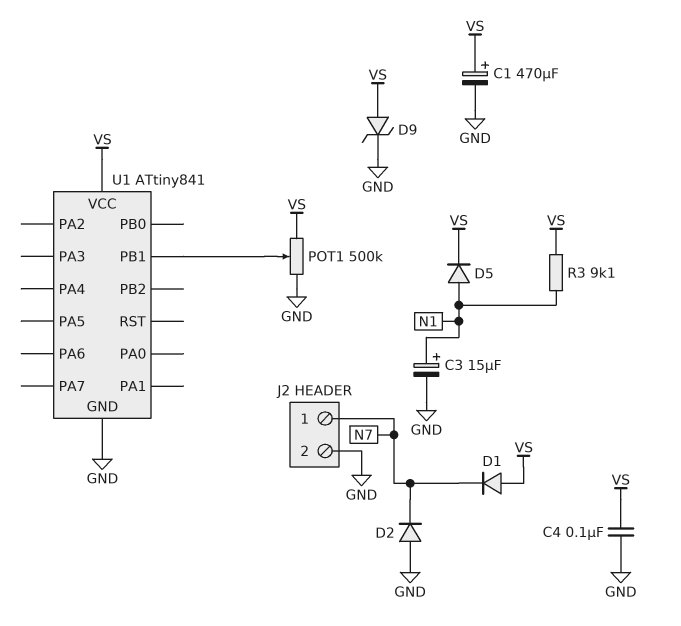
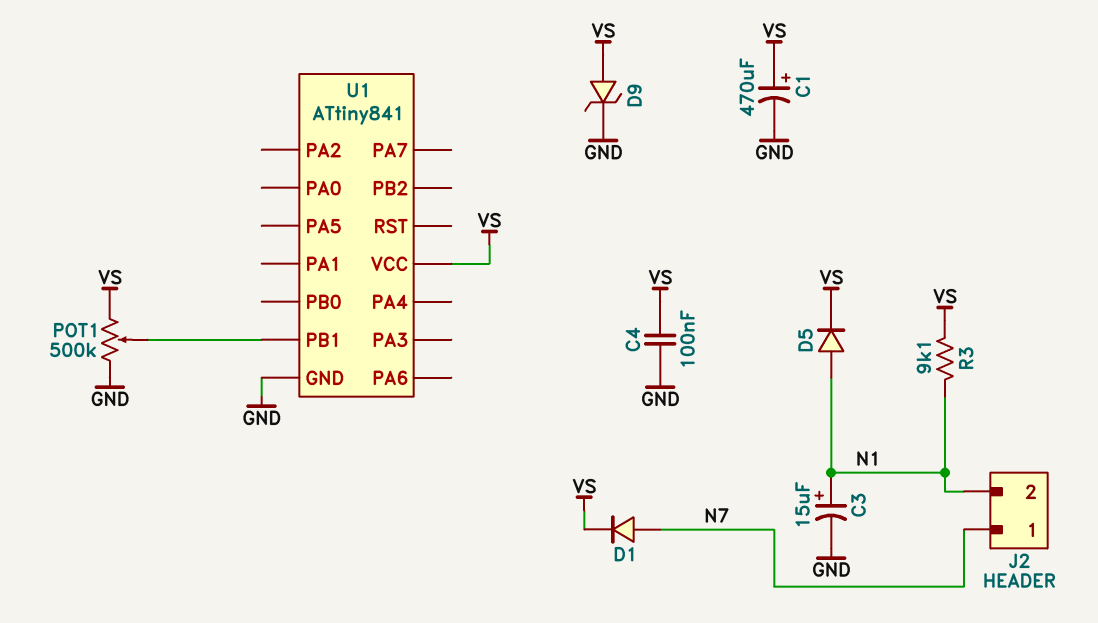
D1: diode (A VS, K N7) -> diode (A N7, K VS)
D2: diode (A GND, K N7) -> none
J2 pin 2: GND -> N1

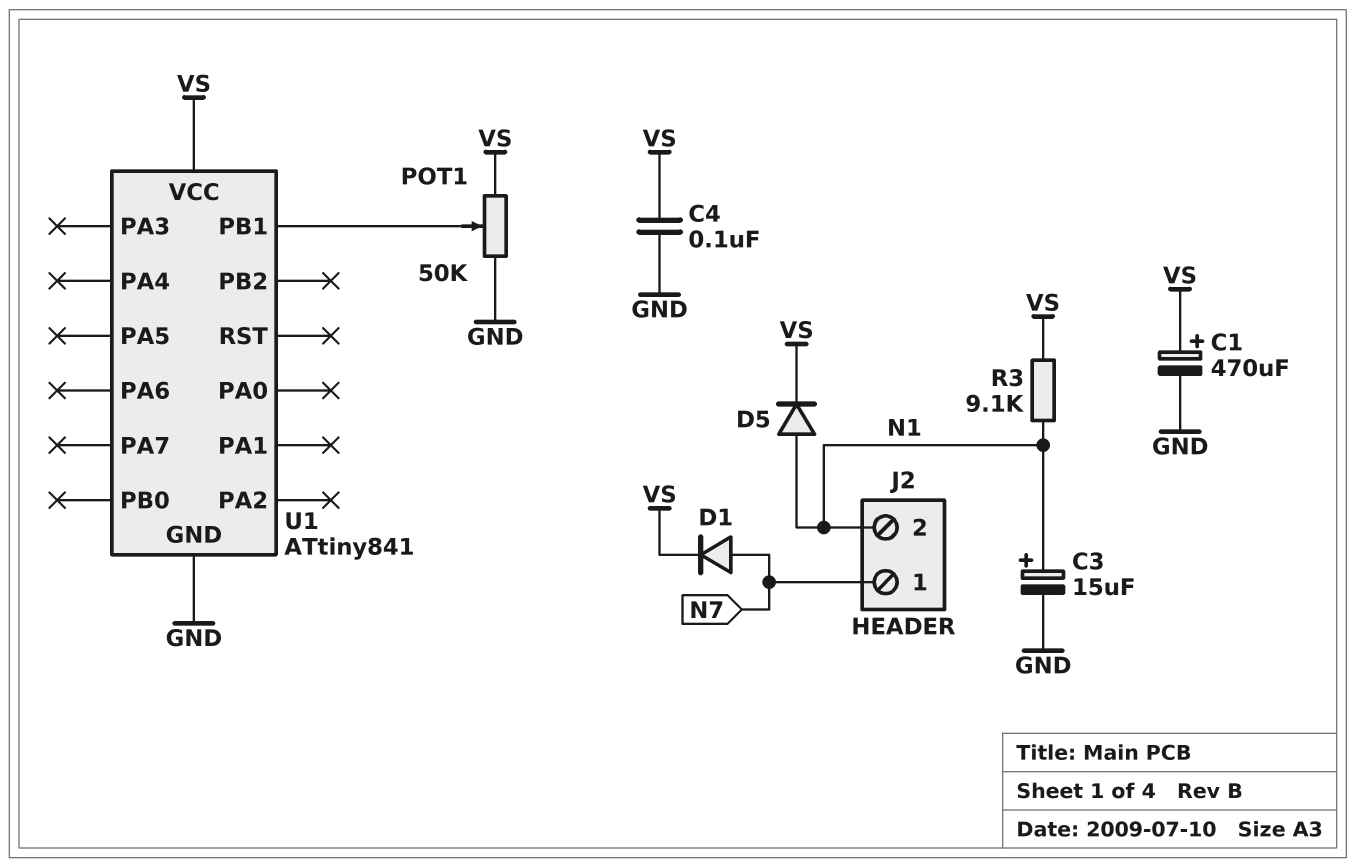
D9: zener (A VS, K GND) -> none
POT1: 500k (GND, VS, wiper U1/PB1) -> 50k (GND, VS, wiper U1/PB1)

